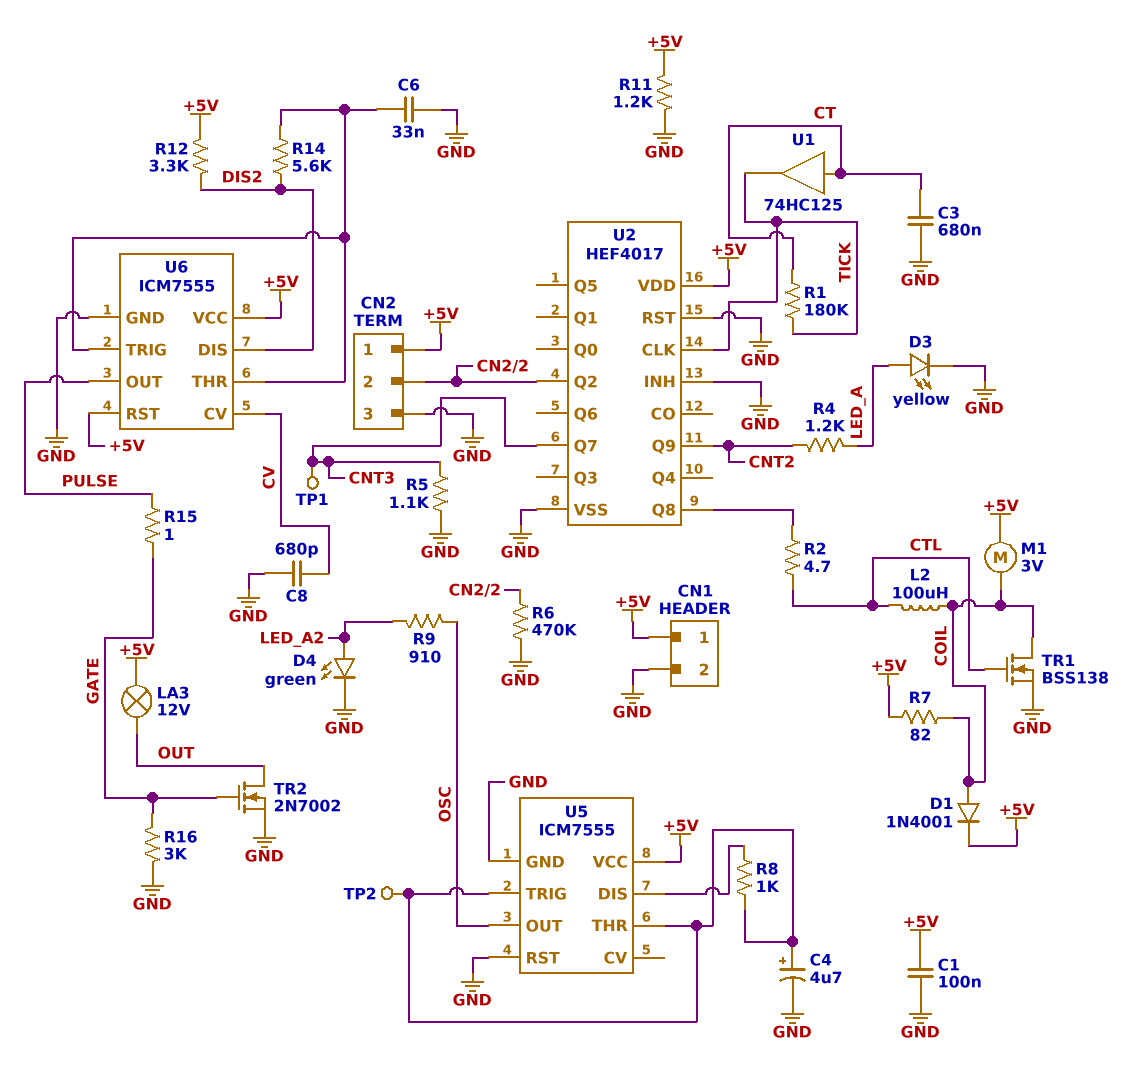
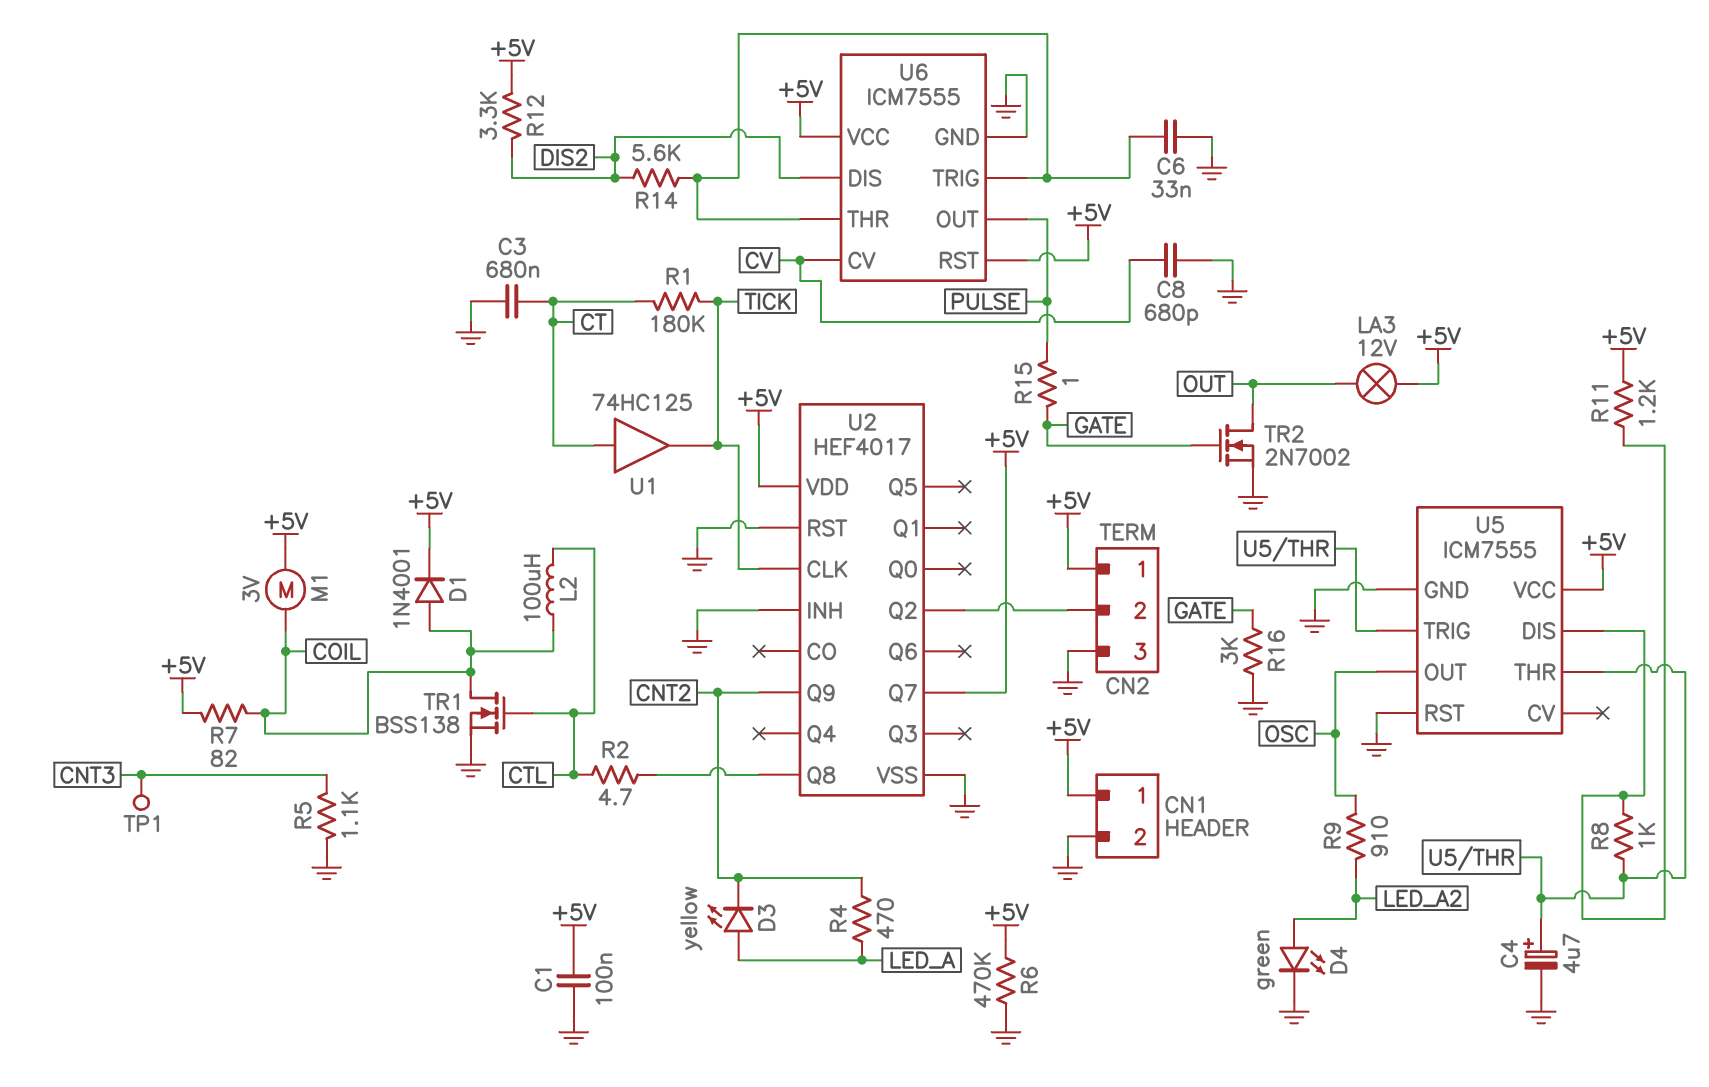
D3: LED yellow (A LED_A, K GND) -> LED yellow (A LED_A, K CNT2)
R4: 1.2k (CNT2, LED_A) -> 470 (CNT2, LED_A)
R6: 470k (CN2/2, GND) -> 470k (+5V, GND)
R11: 1.2k (+5V, GND) -> 1.2k (+5V, U5/DIS)
TP2: test point (U5/THR) -> none
U2 pin Q7: CNT3 -> +5V

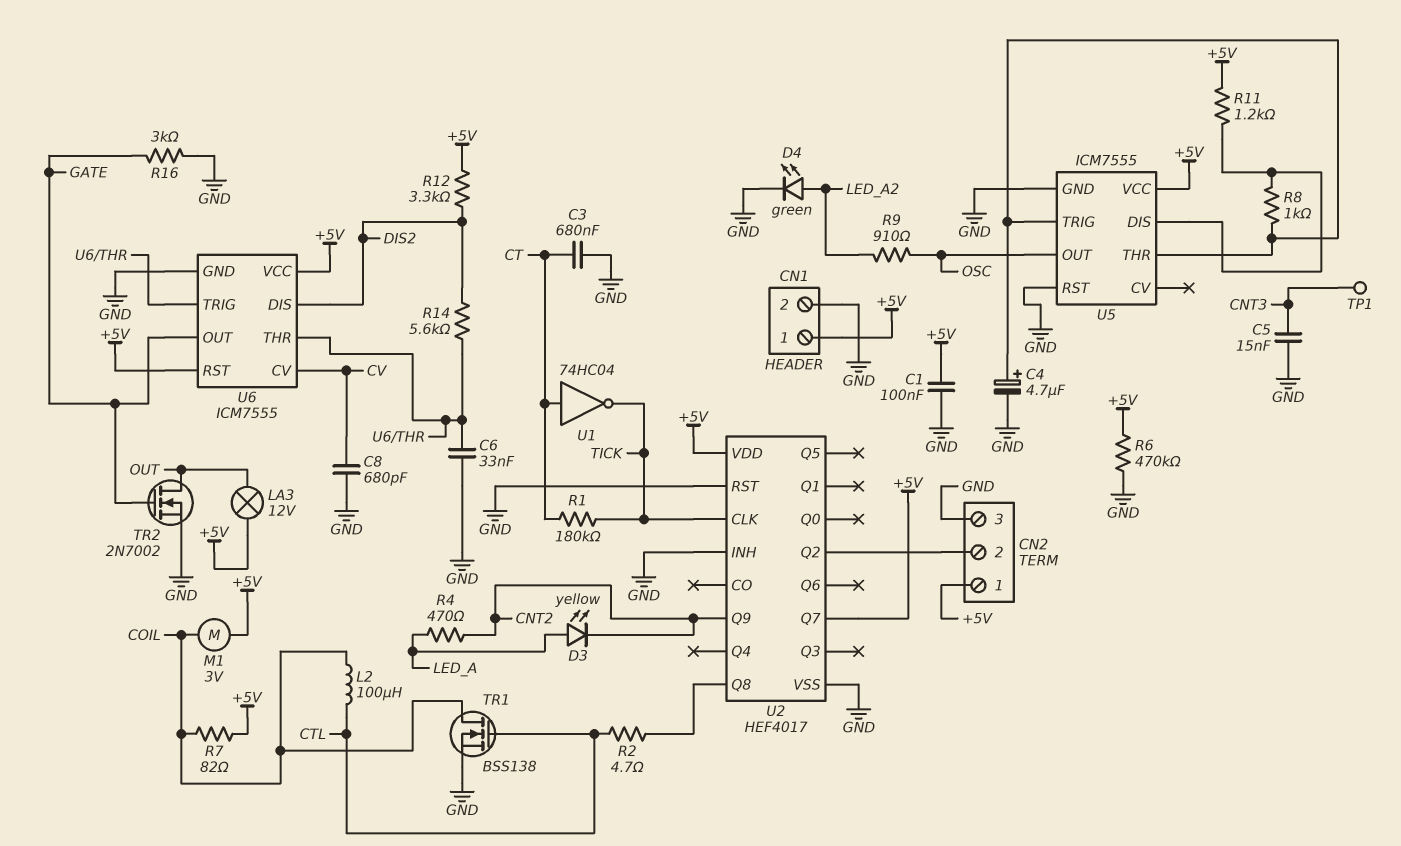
C5: none -> 15nF (CNT3, GND)
D1: diode 1N4001 (A COIL, K +5V) -> none
R5: 1.1k (CNT3, GND) -> none
R15: 1 (GATE, PULSE) -> none
U1: buffer 74HC125 (in CT, out TICK) -> NOT 74HC04 (in CT, out TICK)
U6 pin OUT: PULSE -> GATE

